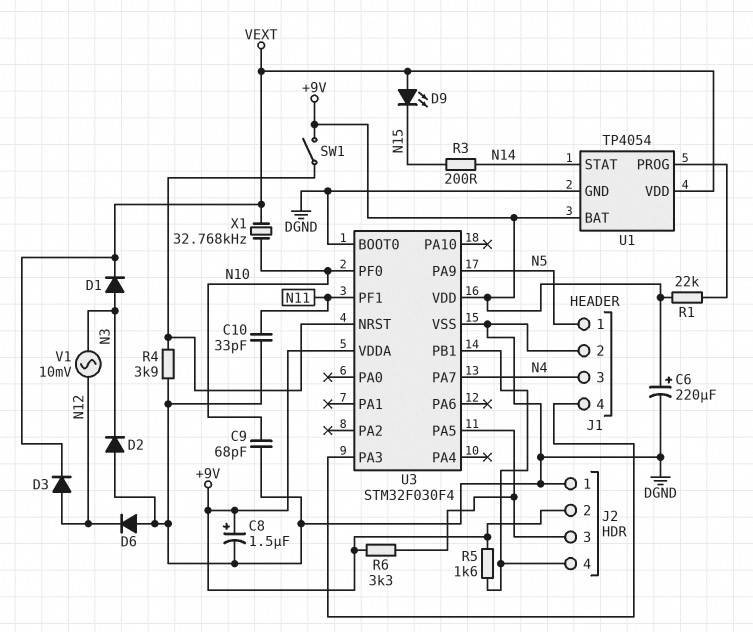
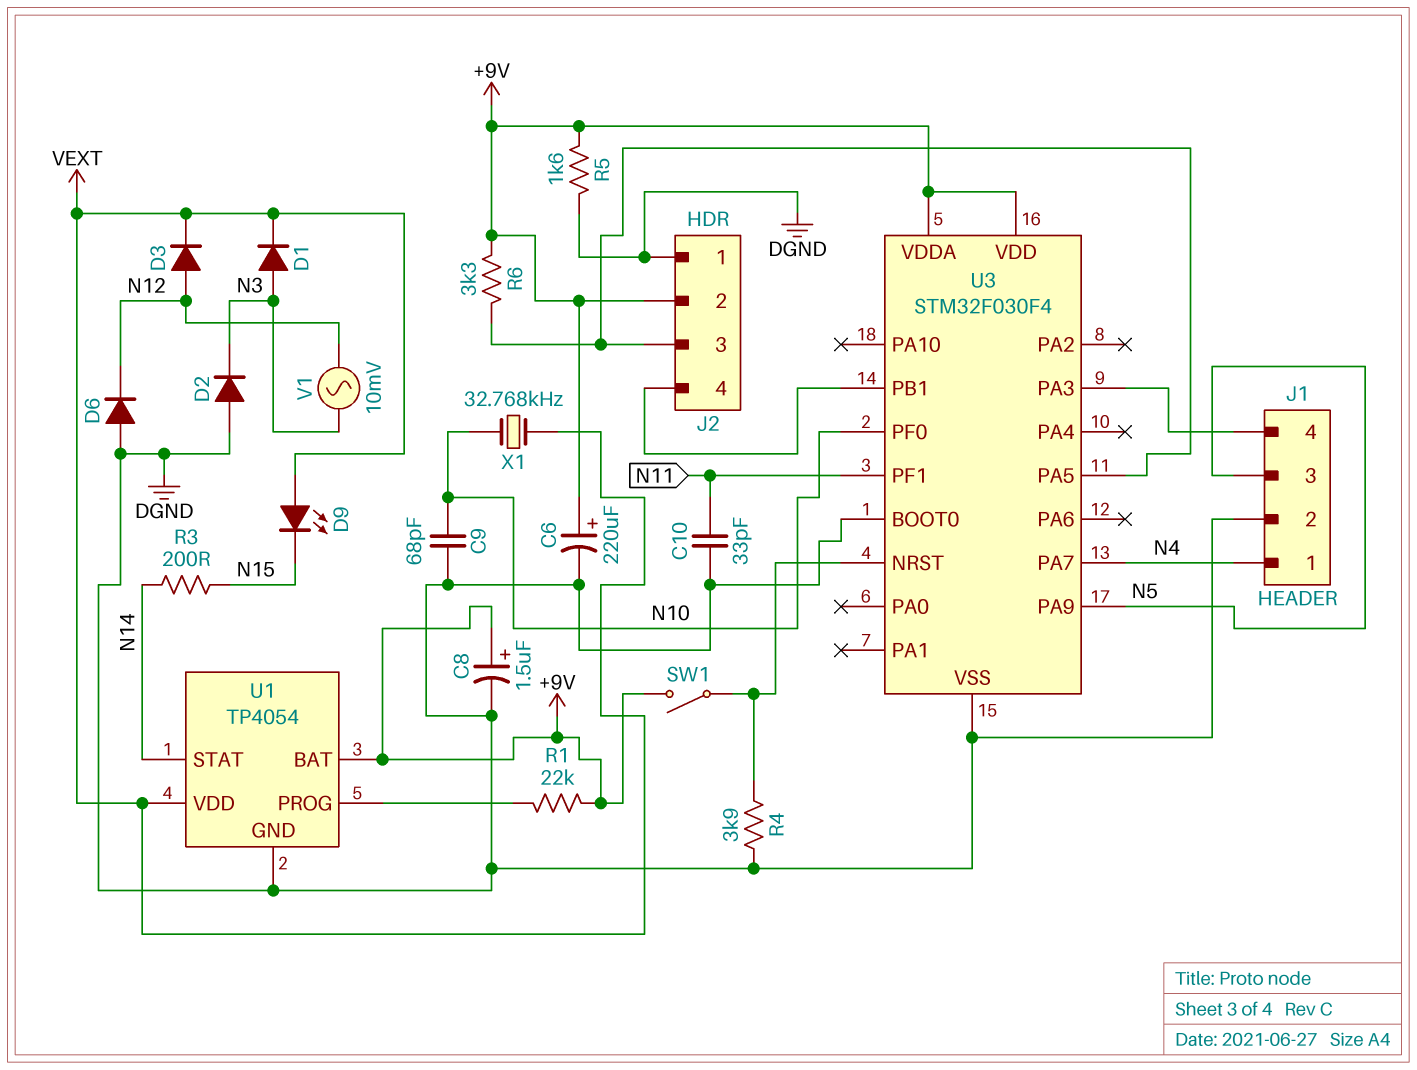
J1 pin 1: N5 -> N4
J1 pin 3: N4 -> N5
R5: 1.6k (+9V, J2/4) -> 1.6k (+9V, DGND)

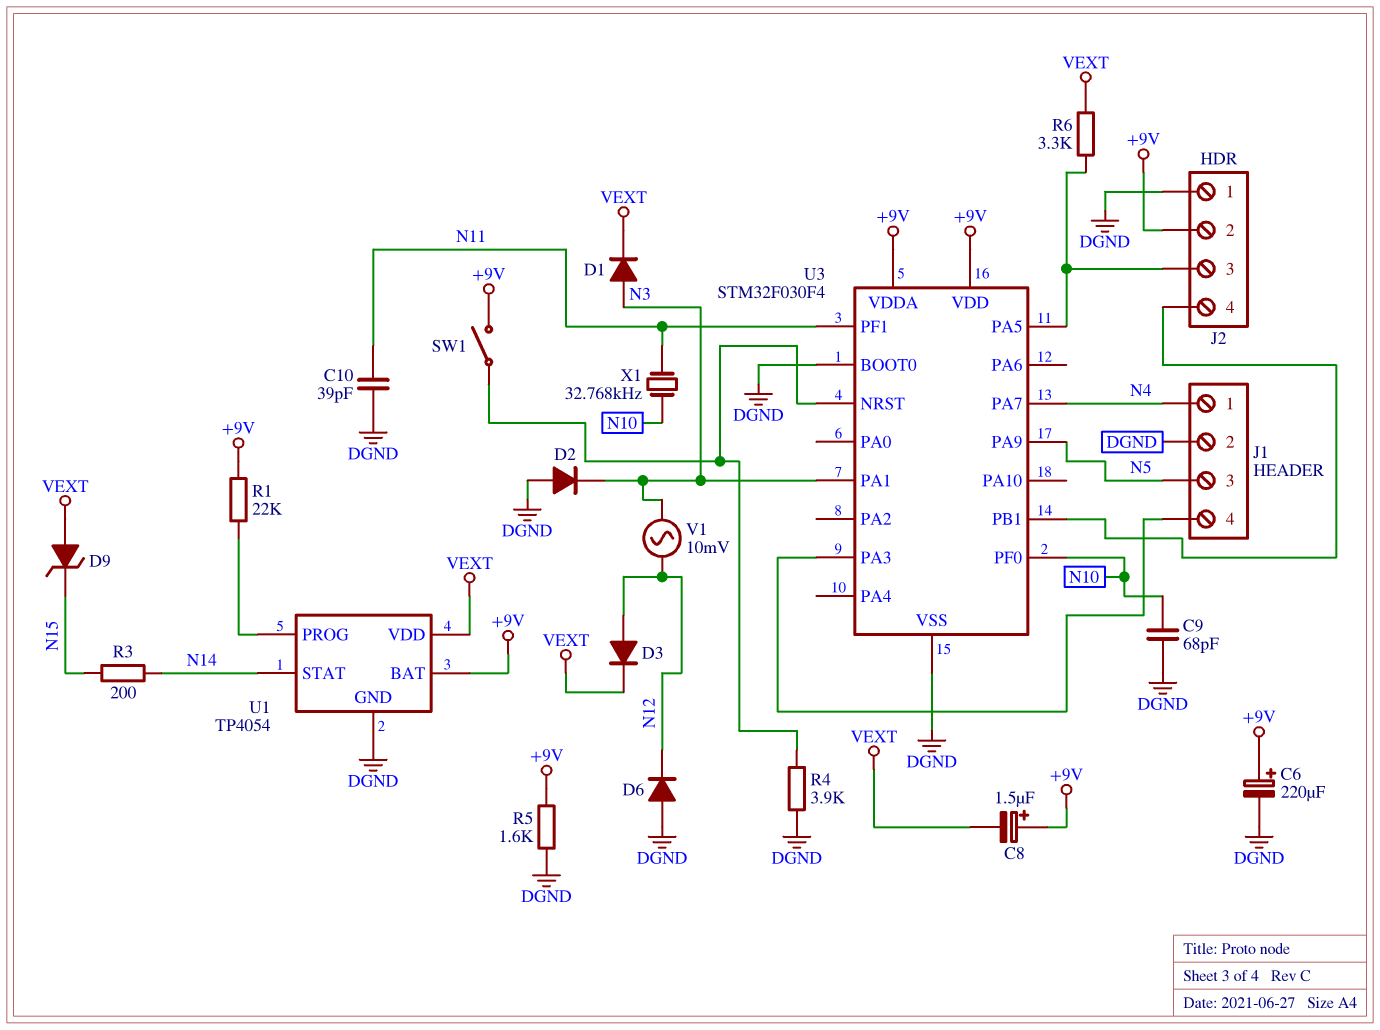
C8: 1.5uF (plus +9V, minus DGND) -> 1.5uF (plus +9V, minus VEXT)
C10: 33pF (DGND, N11) -> 39pF (DGND, N11)
D9: LED (A VEXT, K N15) -> zener (A VEXT, K N15)
R6: 3.3k (+9V, J2/3) -> 3.3k (J2/3, VEXT)
U3 pin PA1: none -> N3
X1: 32.768kHz (N10, VEXT) -> 32.768kHz (N10, N11)

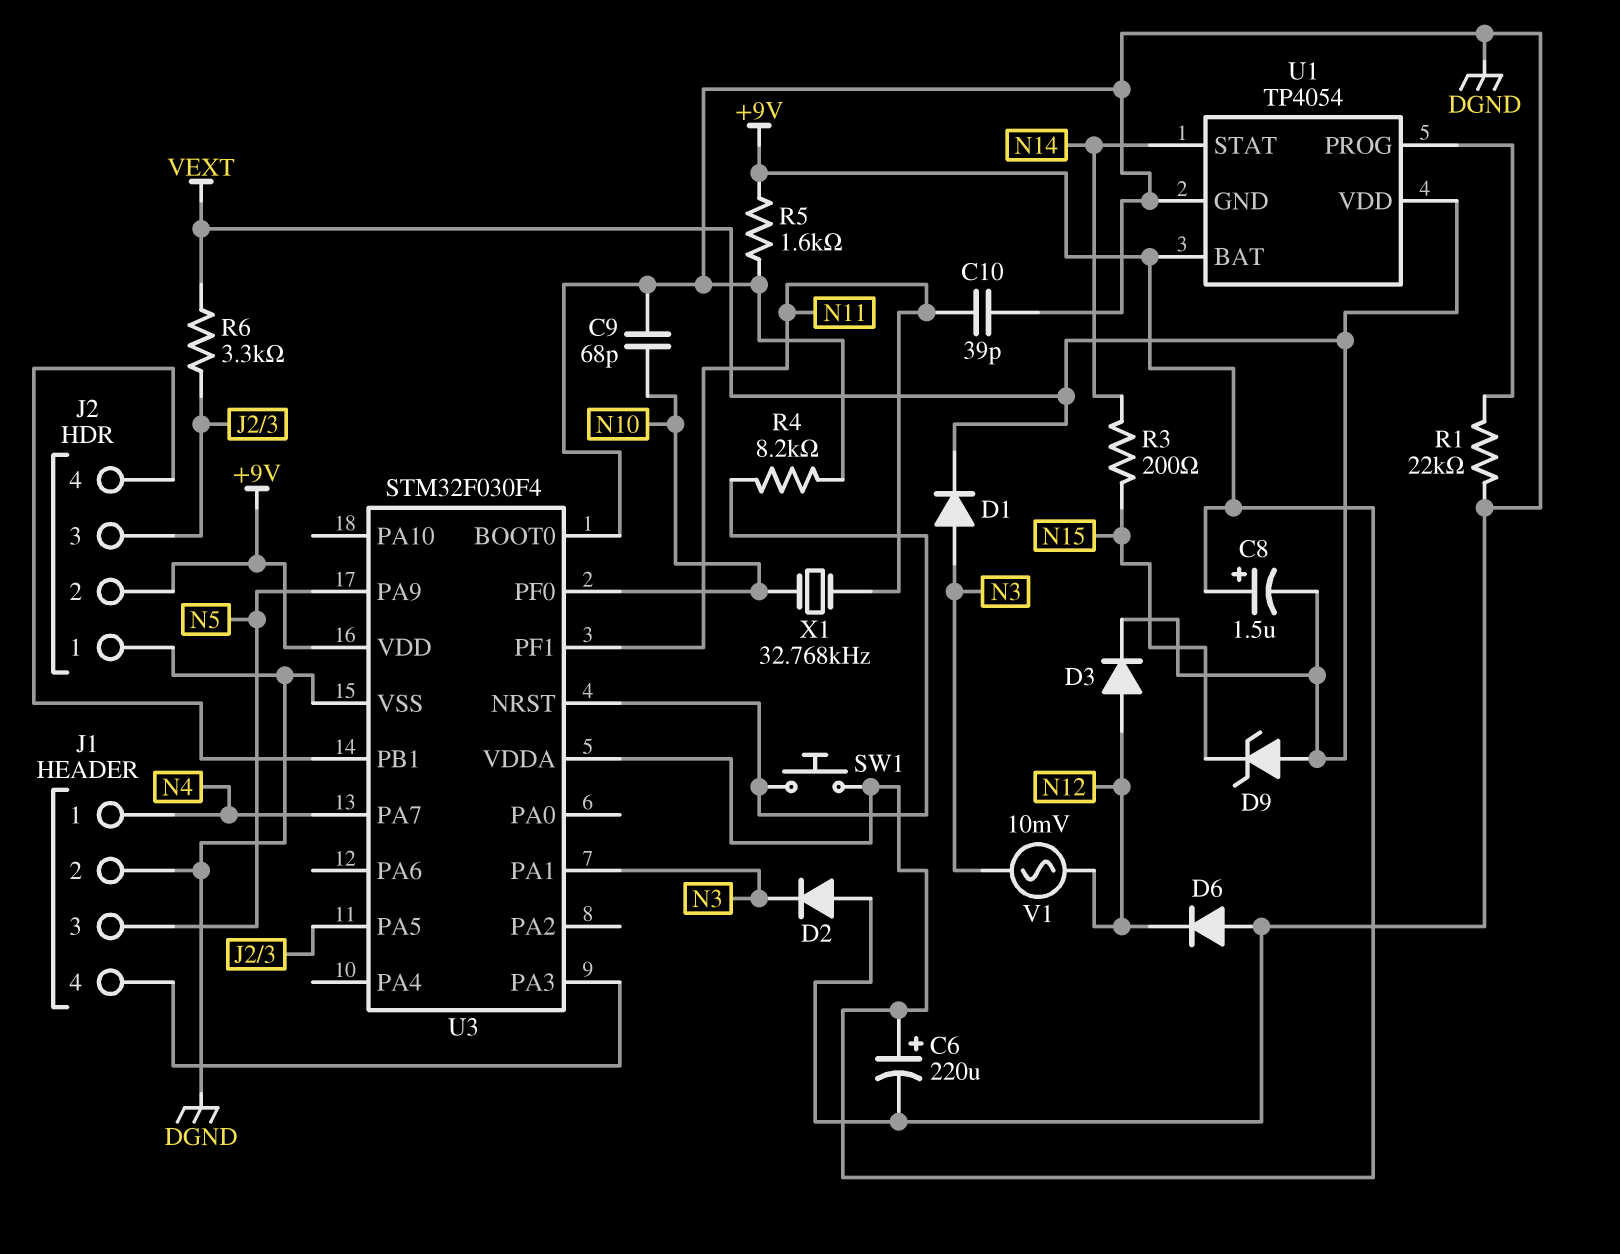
R1: 22k (+9V, U1/PROG) -> 22k (DGND, U1/PROG)
R4: 3.9k (DGND, U3/NRST) -> 8.2k (DGND, U3/NRST)
SW1: switch (+9V, U3/NRST) -> button (+9V, U3/NRST)

